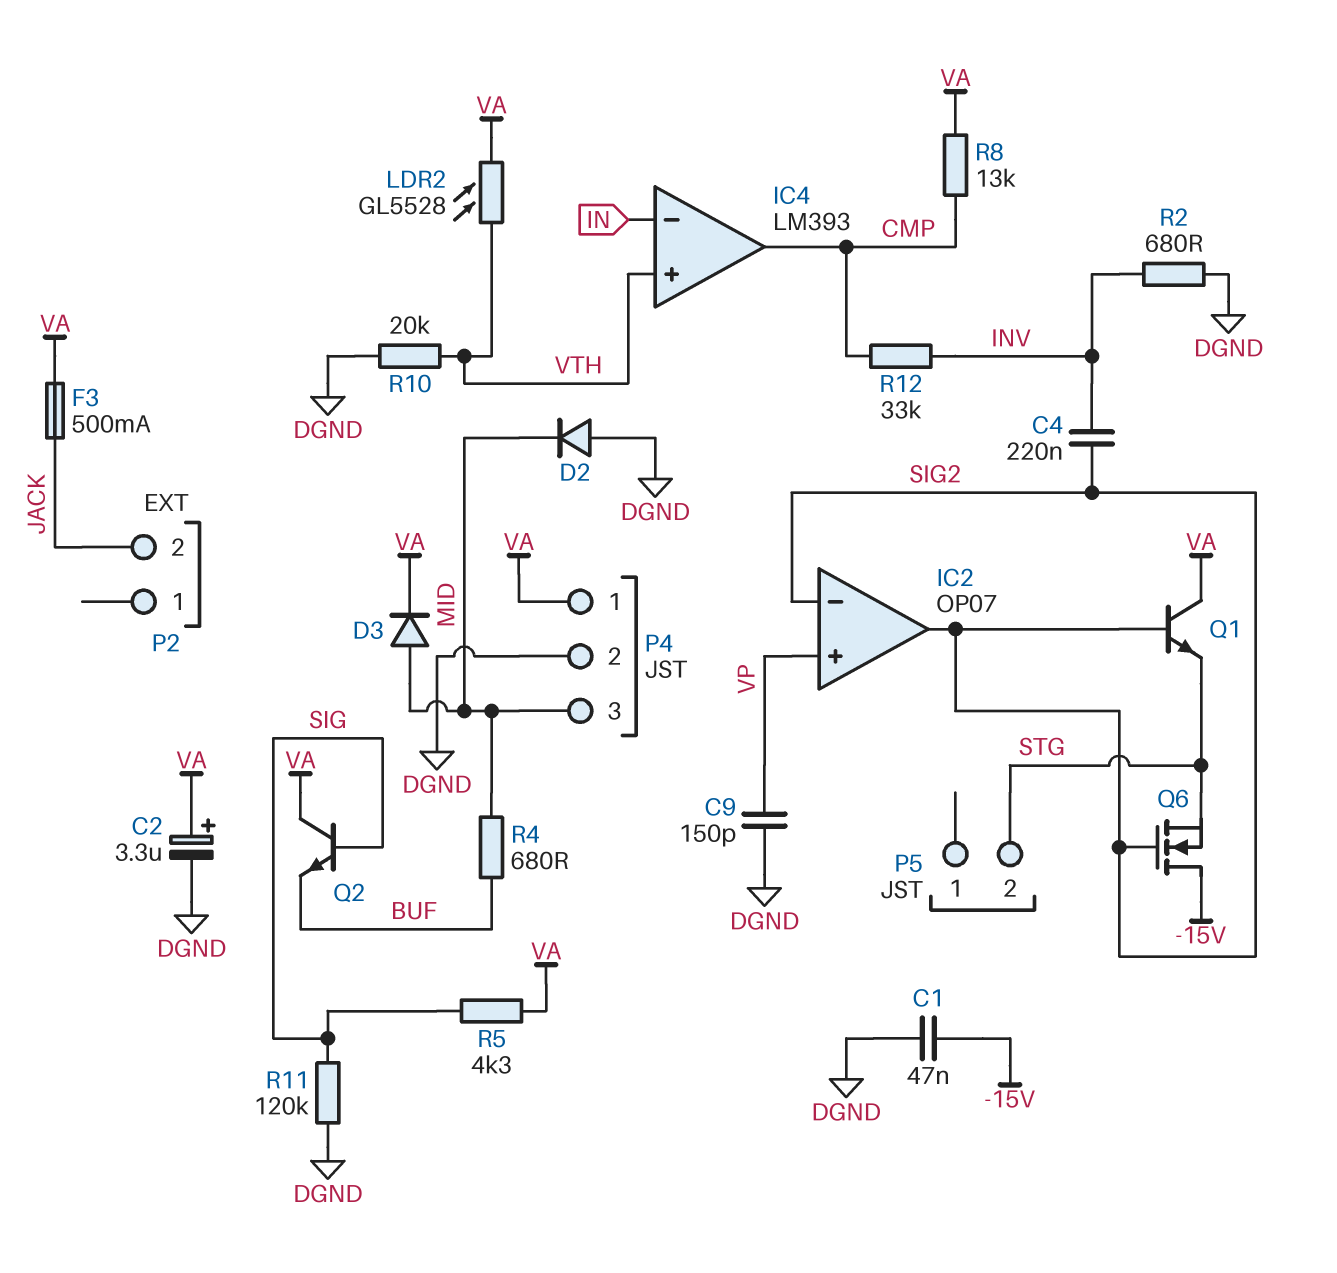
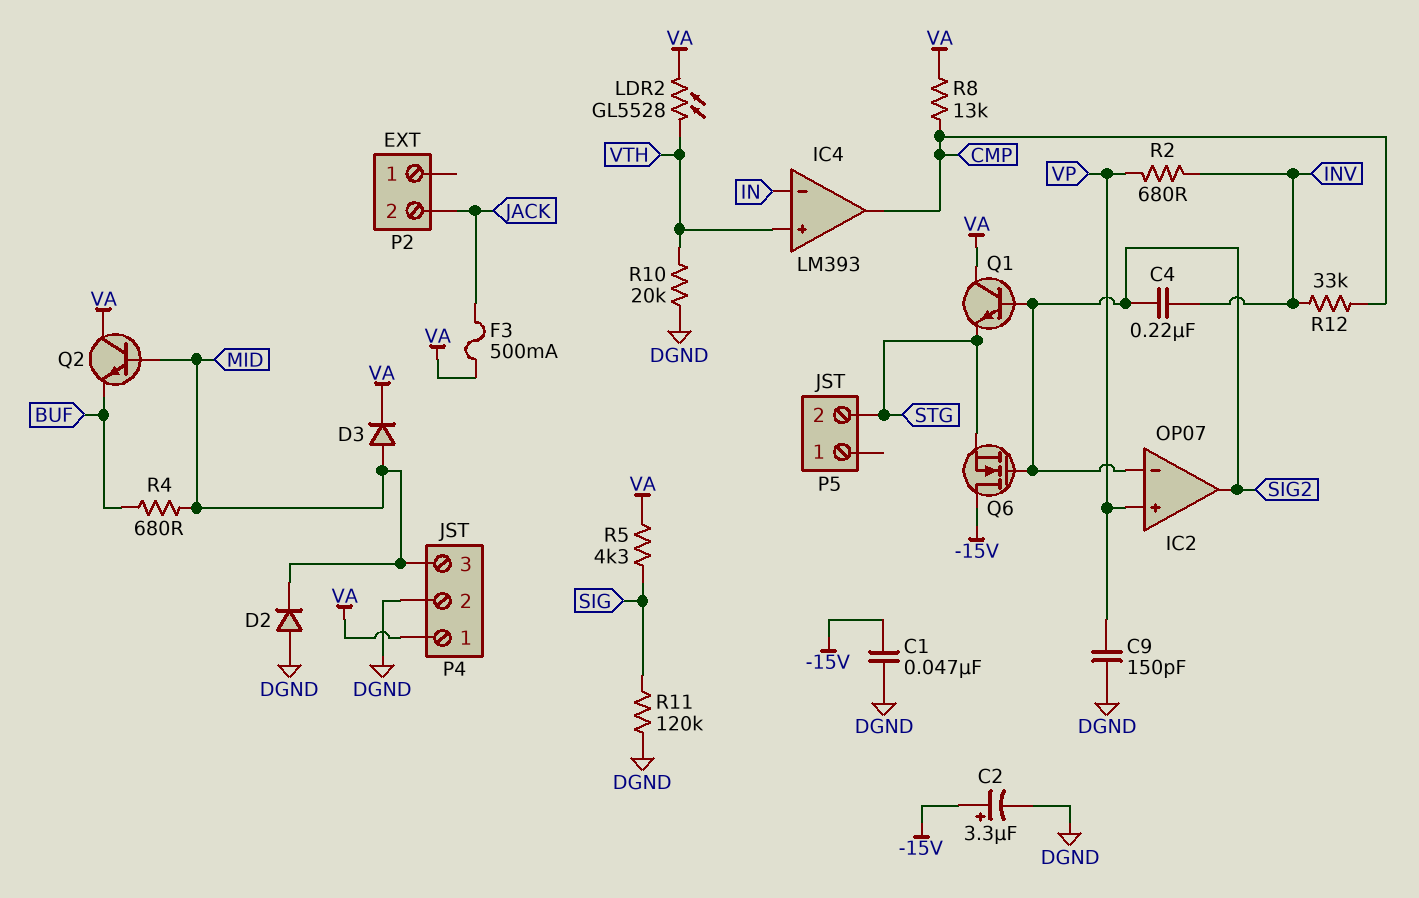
C2: 3.3uF (plus VA, minus DGND) -> 3.3uF (plus -15V, minus DGND)
Q2: NPN (B SIG, C VA, E BUF) -> NPN (B MID, C VA, E BUF)
R2: 680 (DGND, INV) -> 680 (INV, VP)

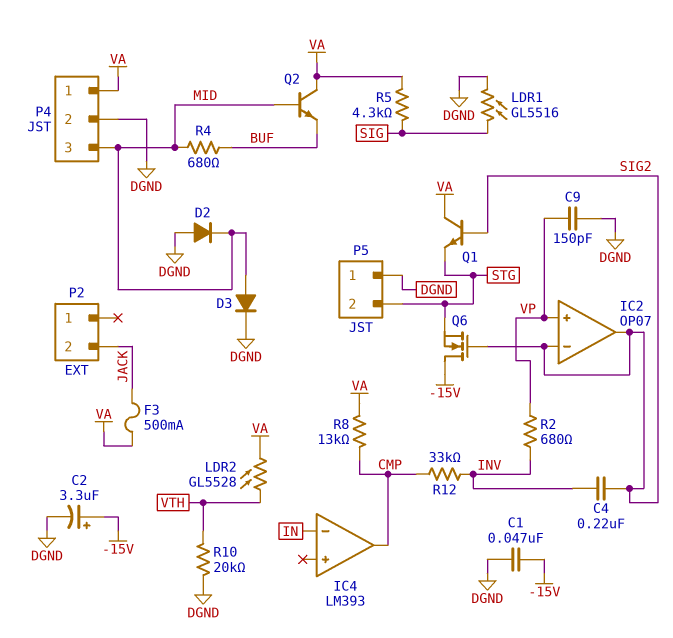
D3: diode (A MID, K VA) -> diode (A MID, K DGND)
IC4 pin in+: VTH -> none
LDR1: none -> GL5516 (DGND, SIG)
P5 pin 1: none -> DGND
R11: 120k (DGND, SIG) -> none

